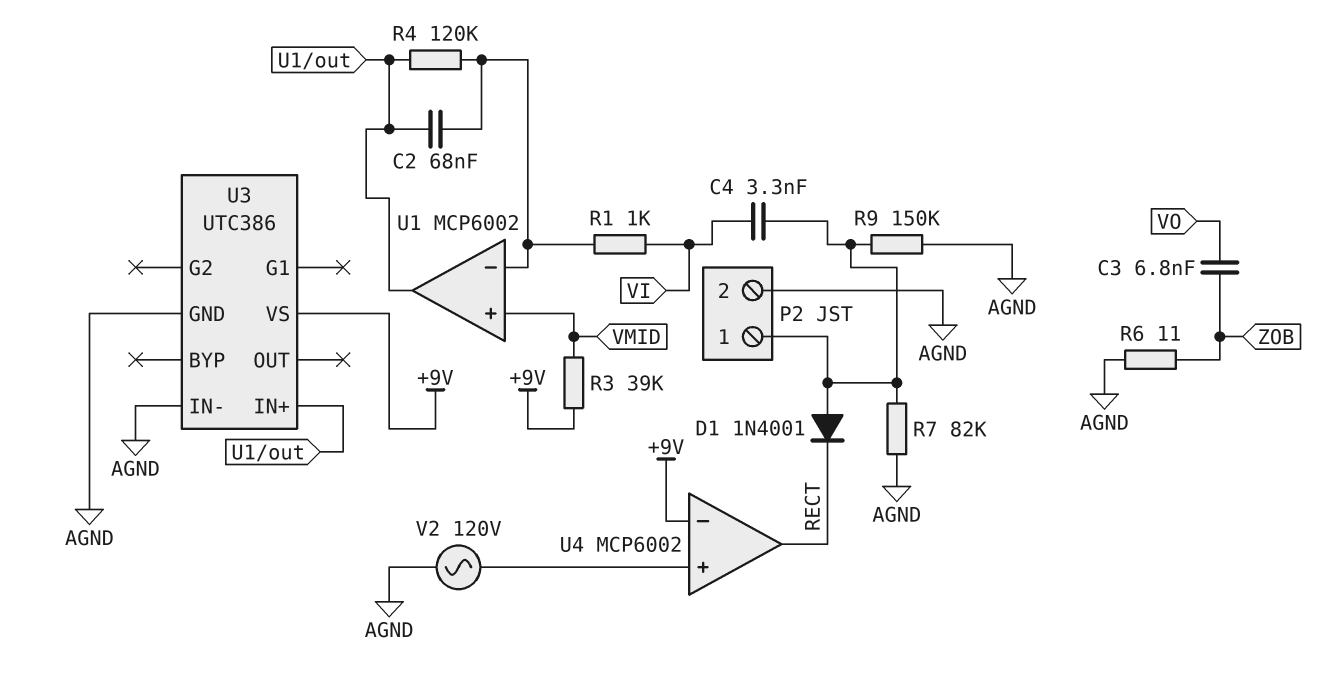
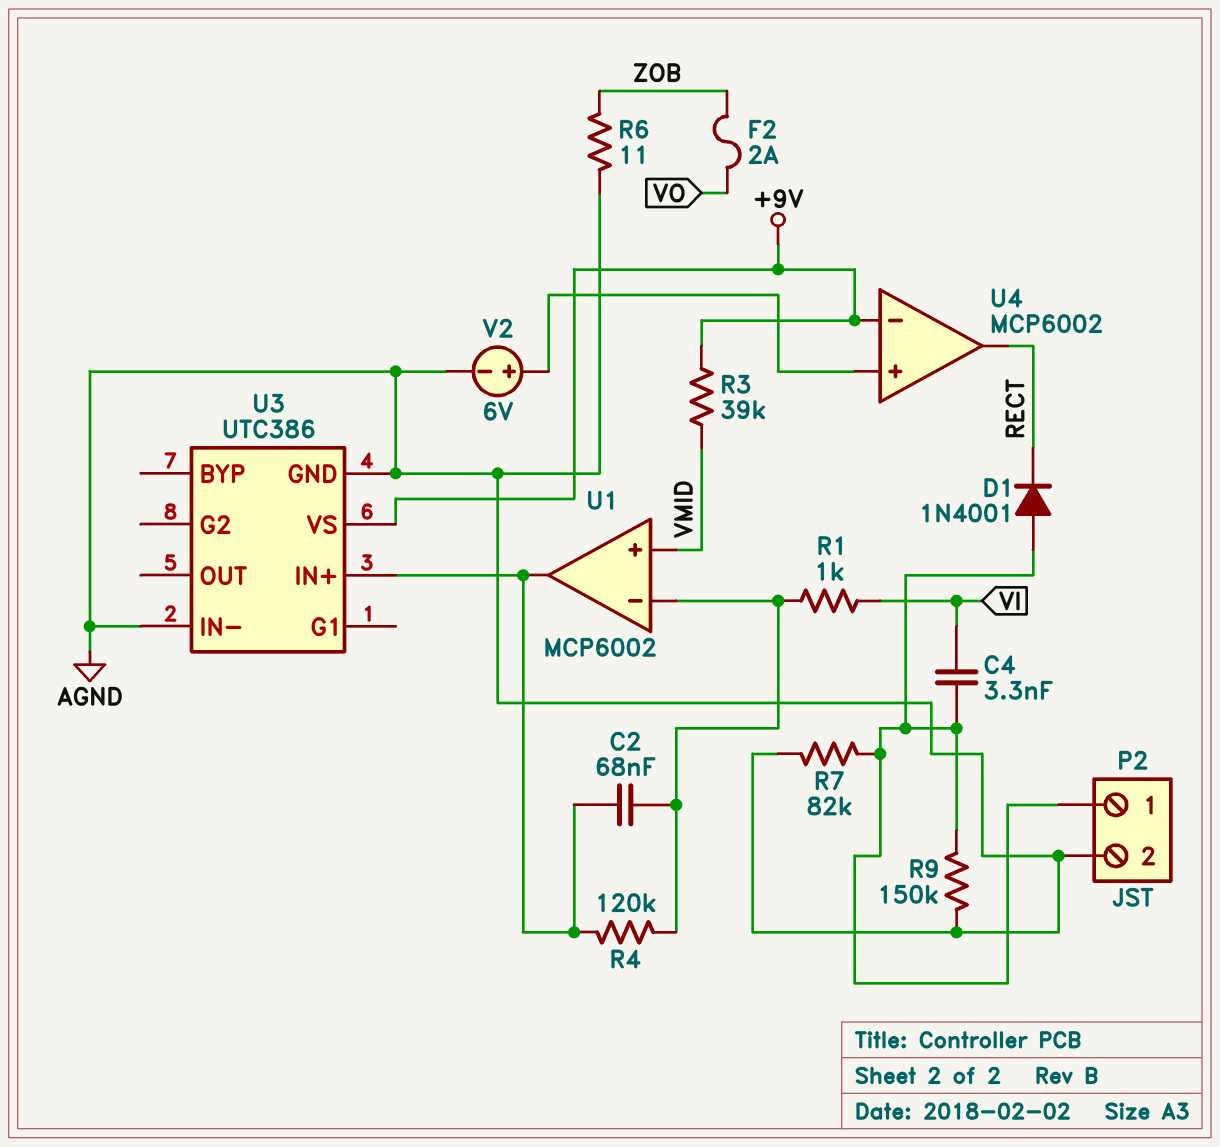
C3: 6.8nF (VO, ZOB) -> none
F2: none -> 2A (VO, ZOB)
V2: AC 120V (AGND, U4/in+) -> 6V (plus U4/in+, minus AGND)

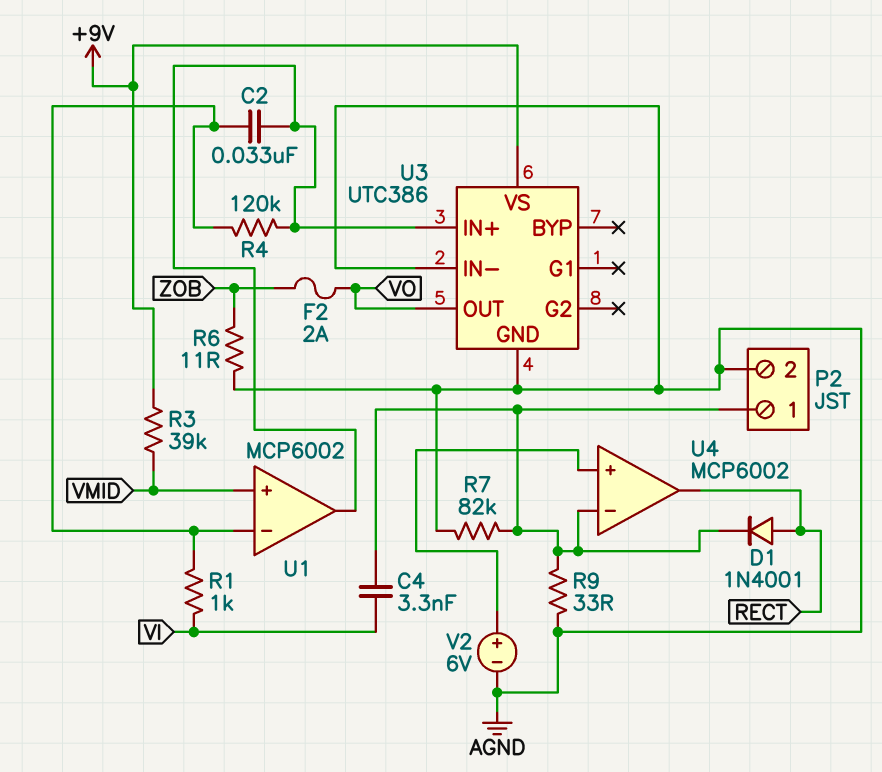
C2: 68nF (U1/in-, U1/out) -> 33nF (U1/in-, U1/out)
D1: diode 1N4001 (A P2/1, K RECT) -> diode 1N4001 (A RECT, K P2/1)
R9: 150k (AGND, P2/1) -> 33 (AGND, P2/1)
U3 pin OUT: none -> VO
U4 pin in-: +9V -> P2/1

